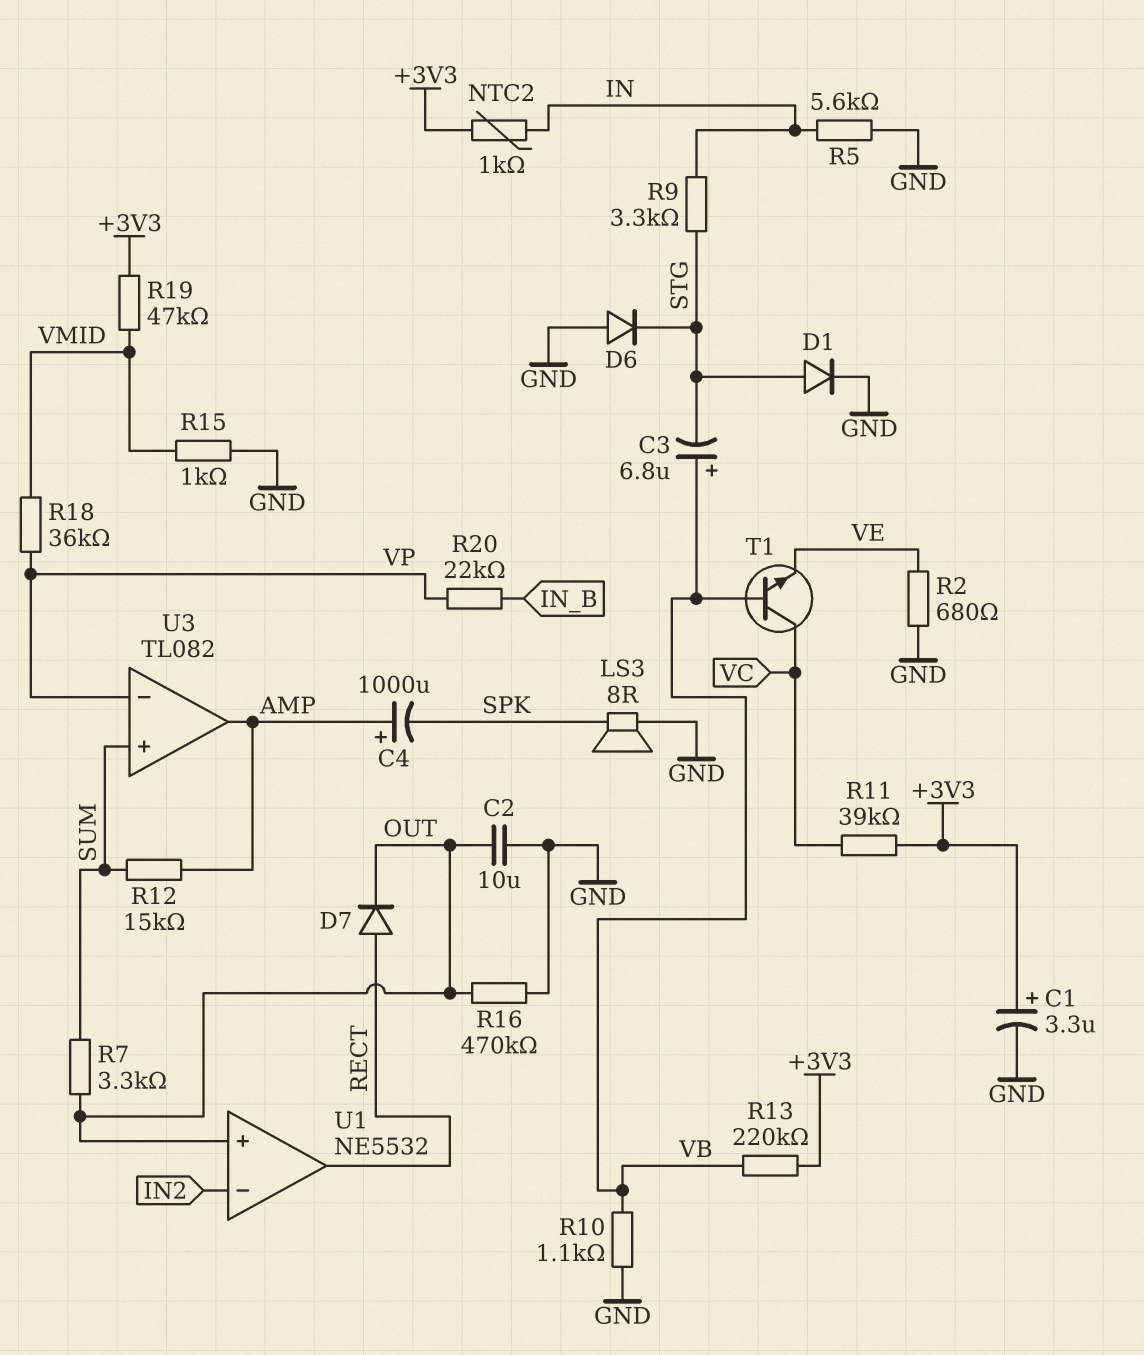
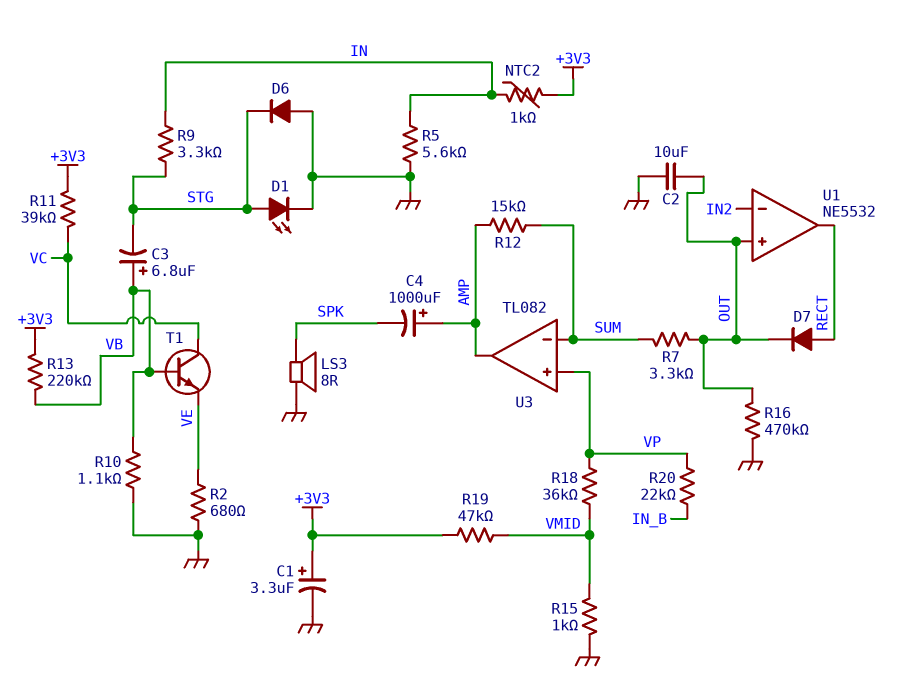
D1: diode (A STG, K GND) -> LED (A STG, K GND)
U3 pin in+: SUM -> VP
U3 pin in-: VP -> SUM

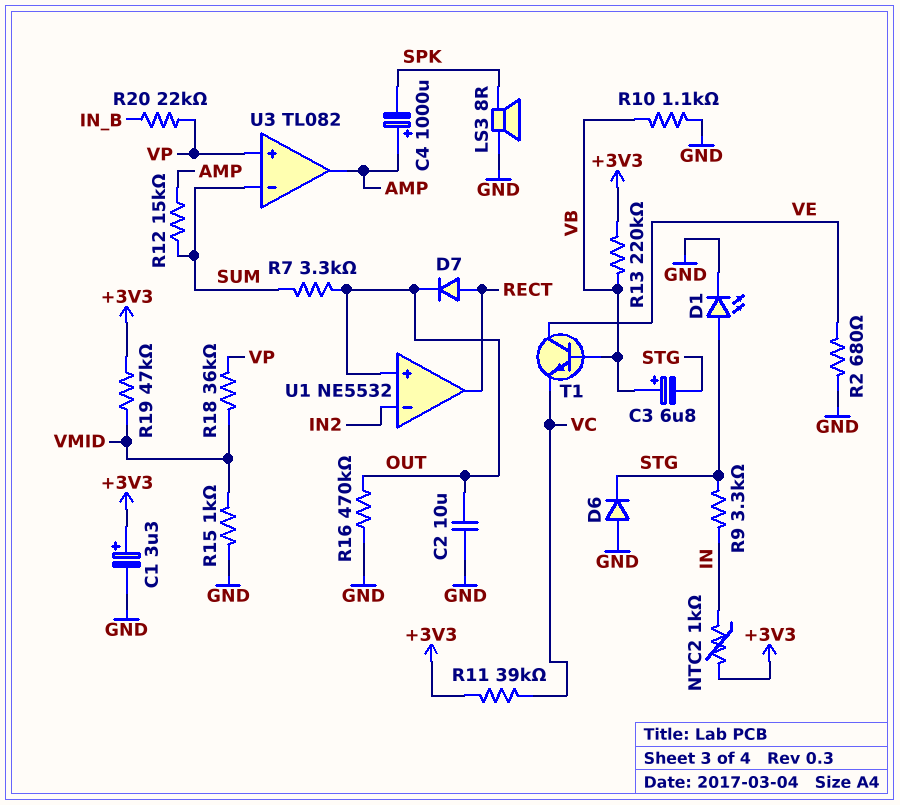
R5: 5.6k (GND, IN) -> none
T1: NPN (B VB, C VC, E VE) -> NPN (B VB, C VE, E VC)

